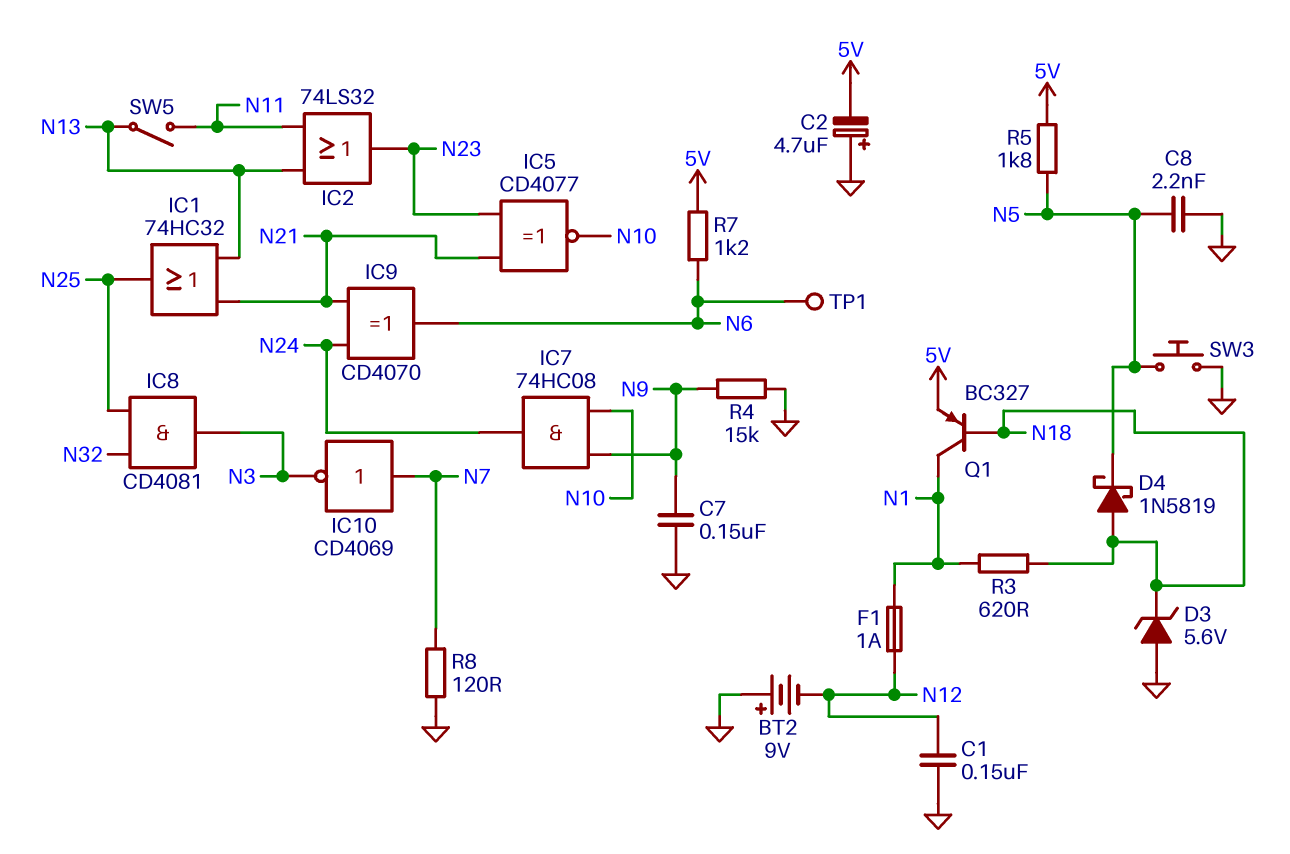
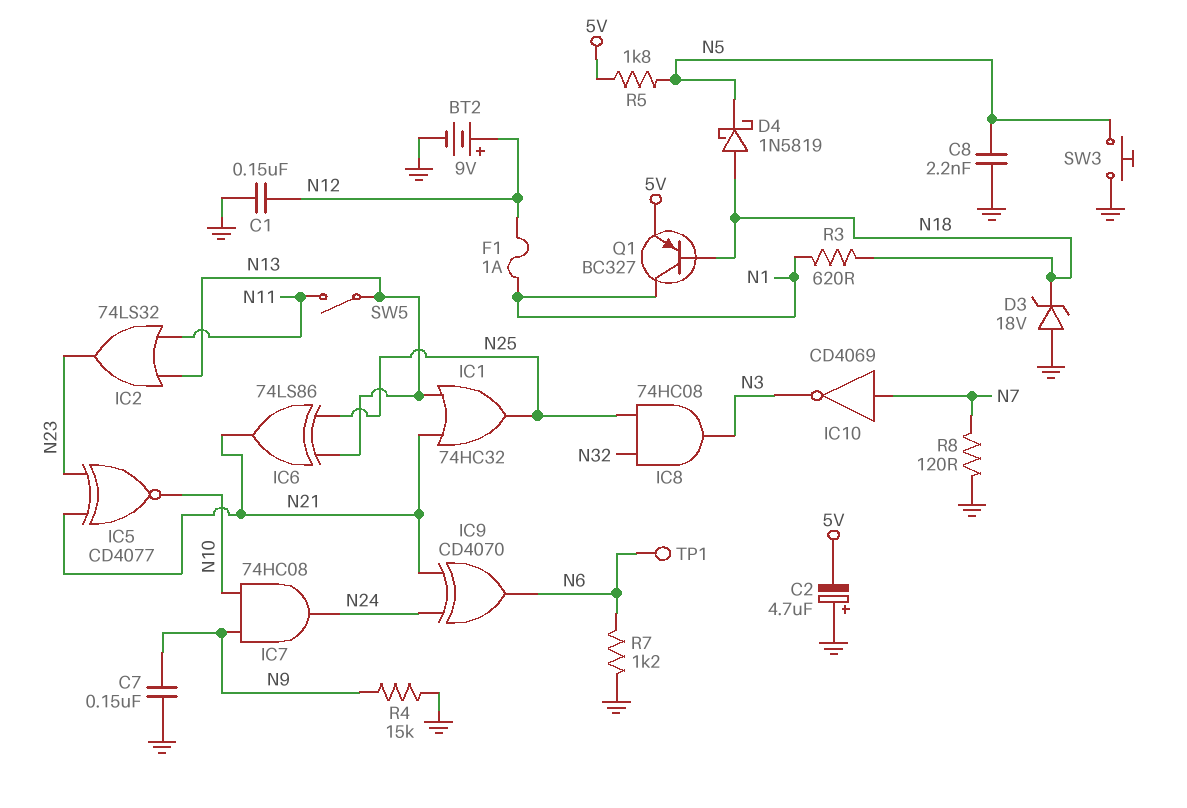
BT2: 9V (plus GND, minus N12) -> 9V (plus N12, minus GND)
D3: zener 5.6V (A GND, K N18) -> zener 18V (A GND, K N18)
IC6: none -> XOR 74LS86 (in N13, in N25, out N21)
IC8: AND CD4081 (in N25, in N32, out N3) -> AND 74HC08 (in N25, in N32, out N3)
R7: 1.2k (5V, N6) -> 1.2k (GND, N6)

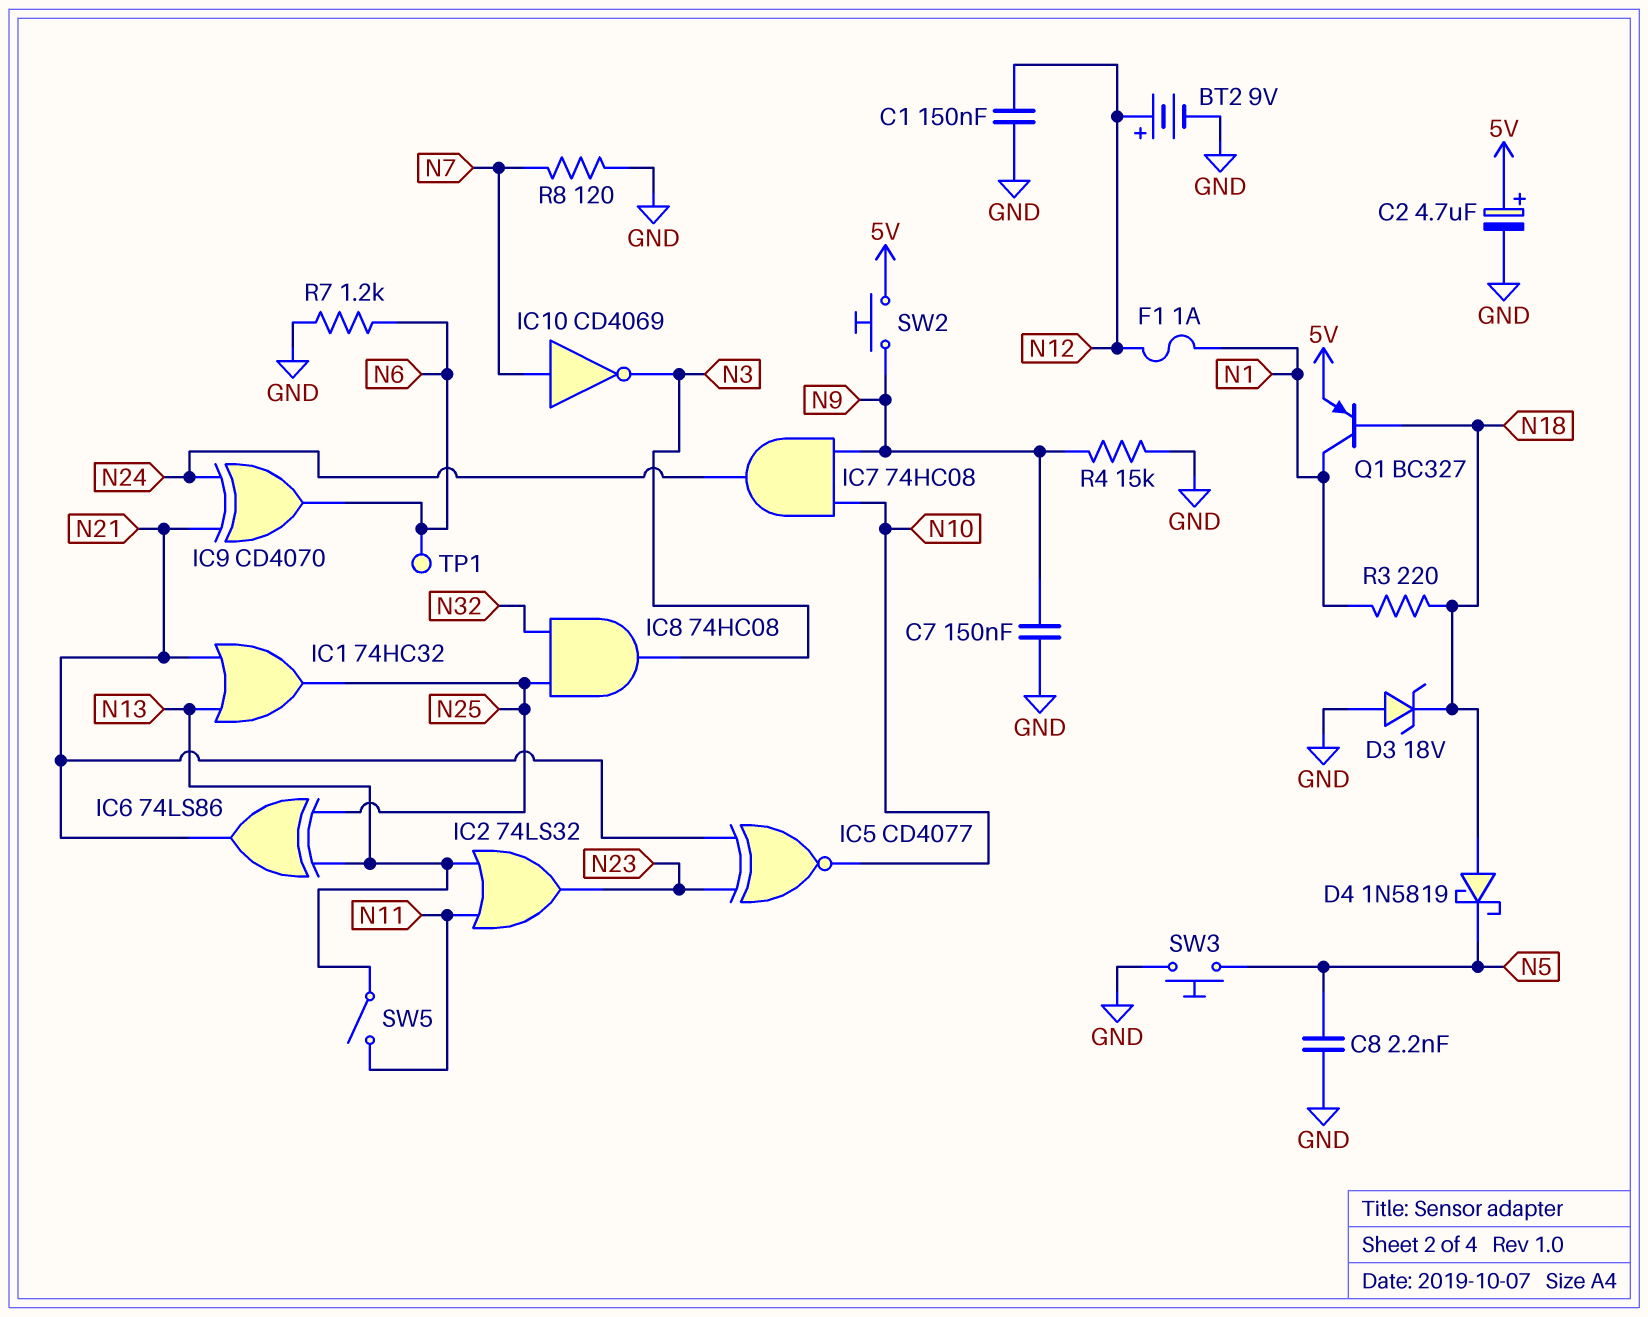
C2: 4.7uF (plus GND, minus 5V) -> 4.7uF (plus 5V, minus GND)
R3: 620 (N1, N18) -> 220 (N1, N18)
R5: 1.8k (5V, N5) -> none
SW2: none -> button (5V, N9)

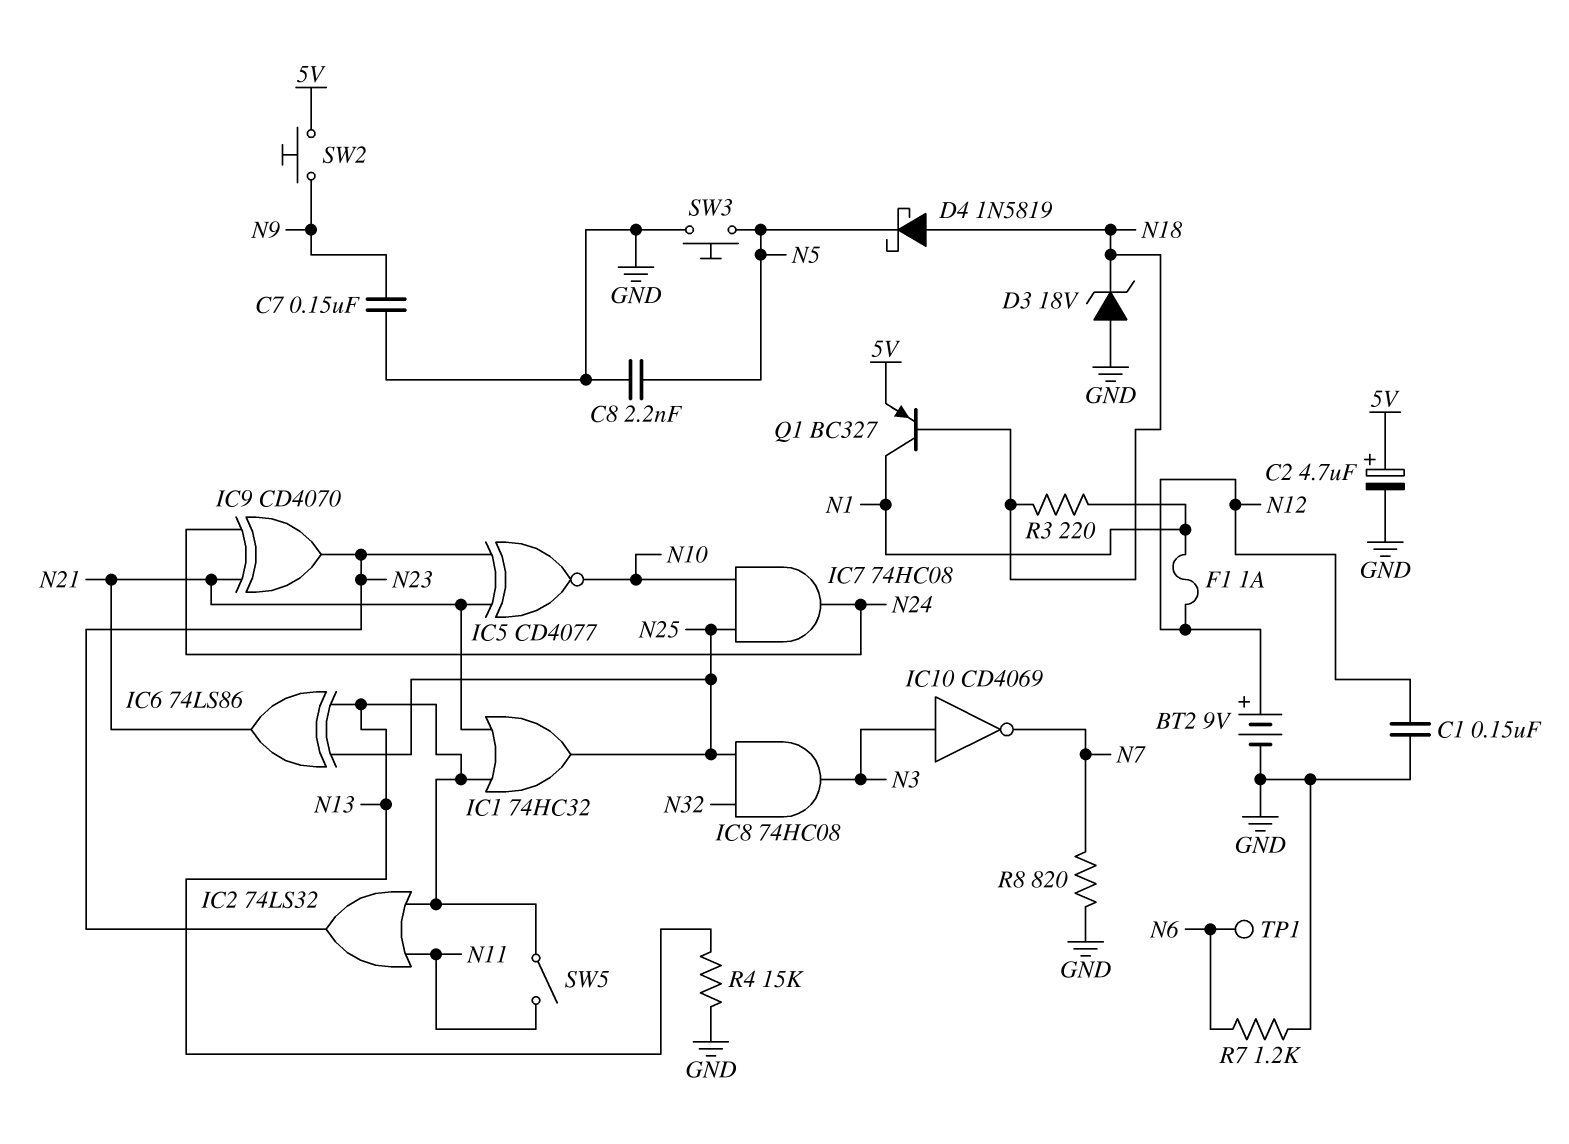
IC7: AND 74HC08 (in N9, in N10, out N24) -> AND 74HC08 (in N10, in N25, out N24)
IC9: XOR CD4070 (in N21, in N24, out N6) -> XOR CD4070 (in N21, in N24, out N23)
IC10: NOT CD4069 (in N7, out N3) -> NOT CD4069 (in N3, out N7)
R4: 15k (GND, N9) -> 15k (GND, N13)
R8: 120 (GND, N7) -> 820 (GND, N7)

